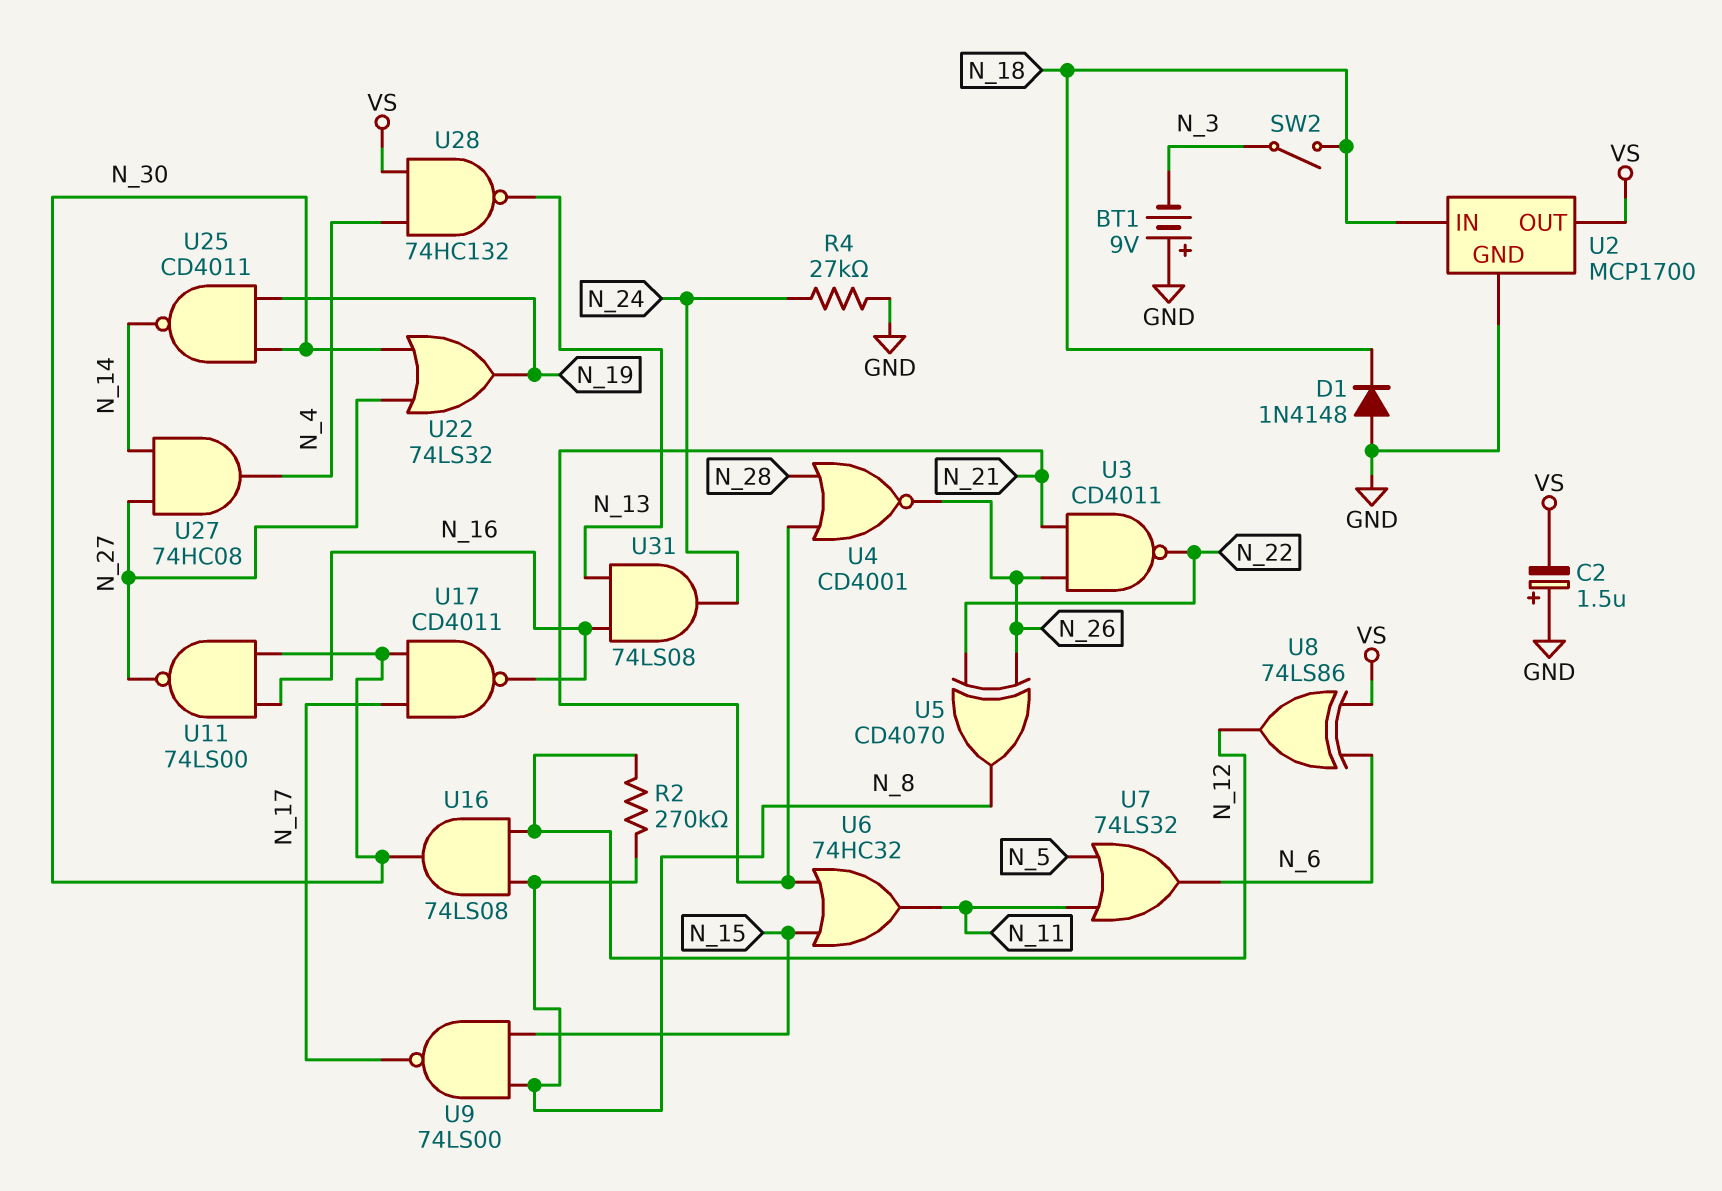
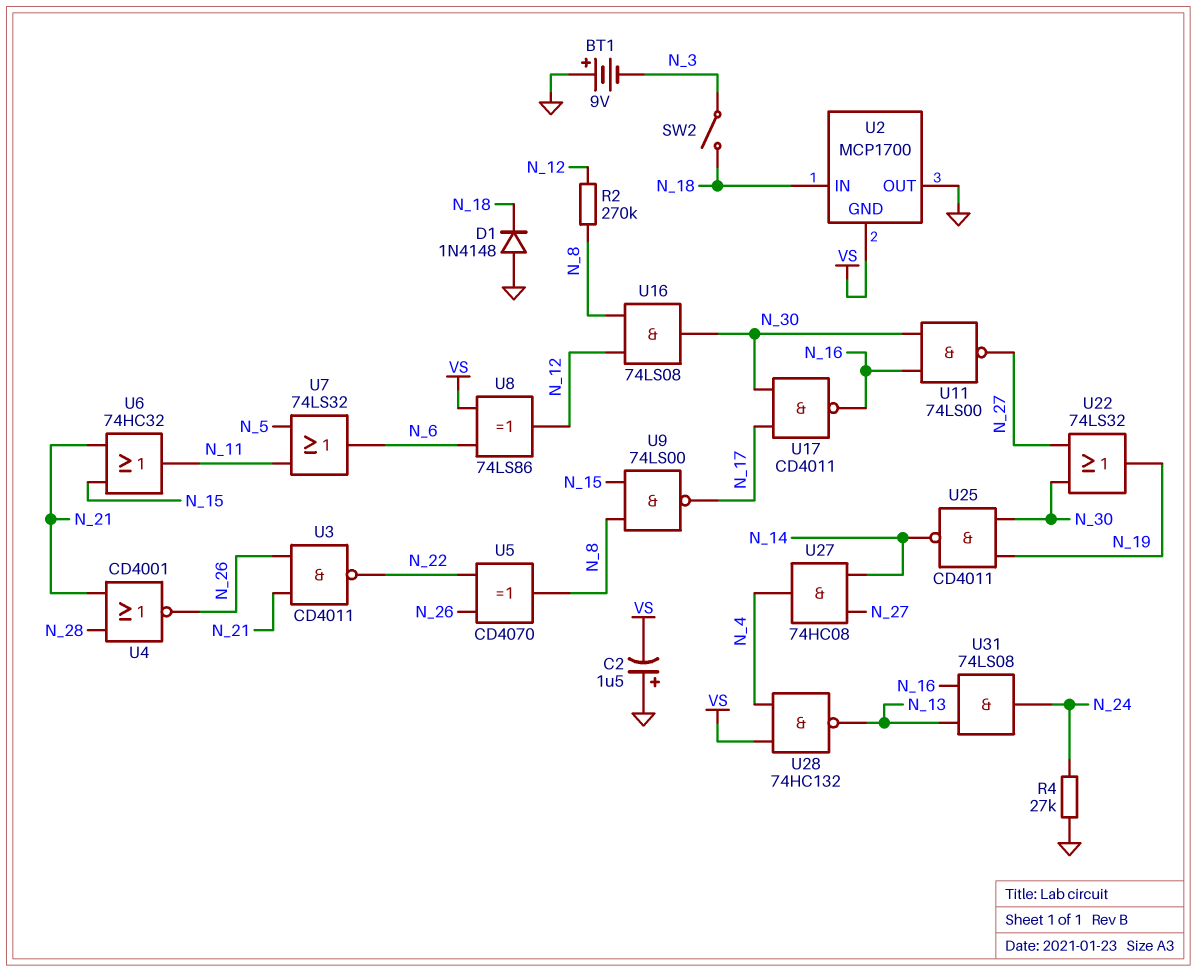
U2 pin GND: GND -> VS
U2 pin OUT: VS -> GND

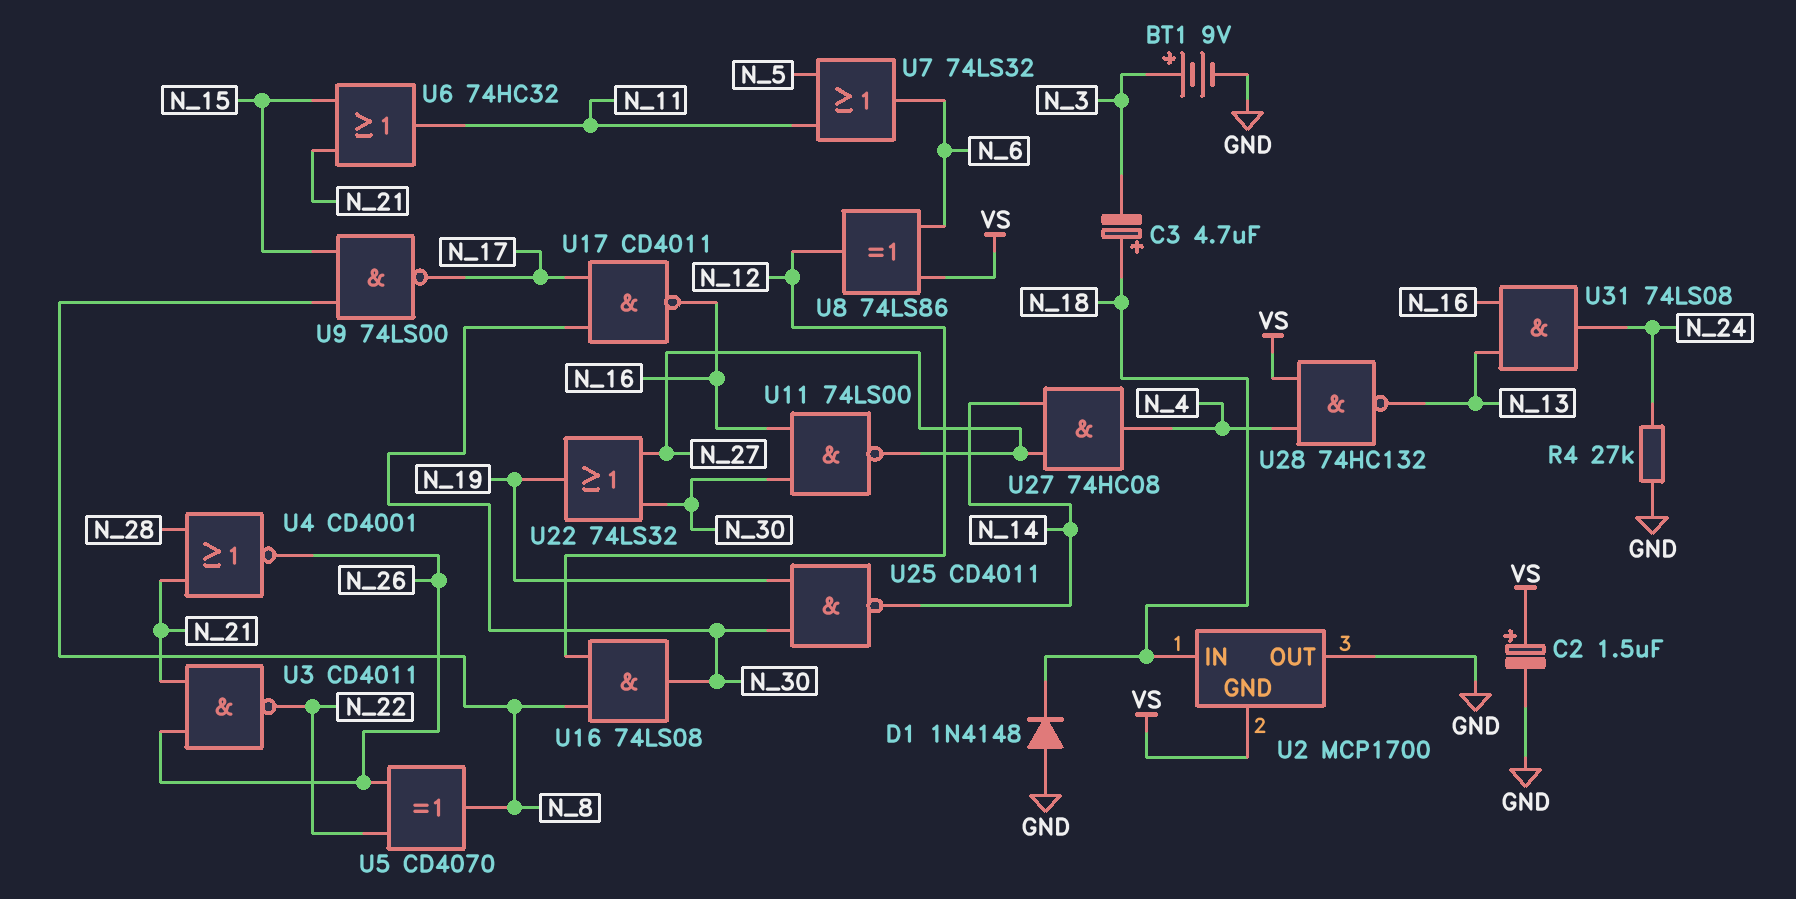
BT1: 9V (plus GND, minus N_3) -> 9V (plus N_3, minus GND)
C2: 1.5uF (plus GND, minus VS) -> 1.5uF (plus VS, minus GND)
C3: none -> 4.7uF (plus N_18, minus N_3)
R2: 270k (N_8, N_12) -> none
SW2: switch (N_3, N_18) -> none

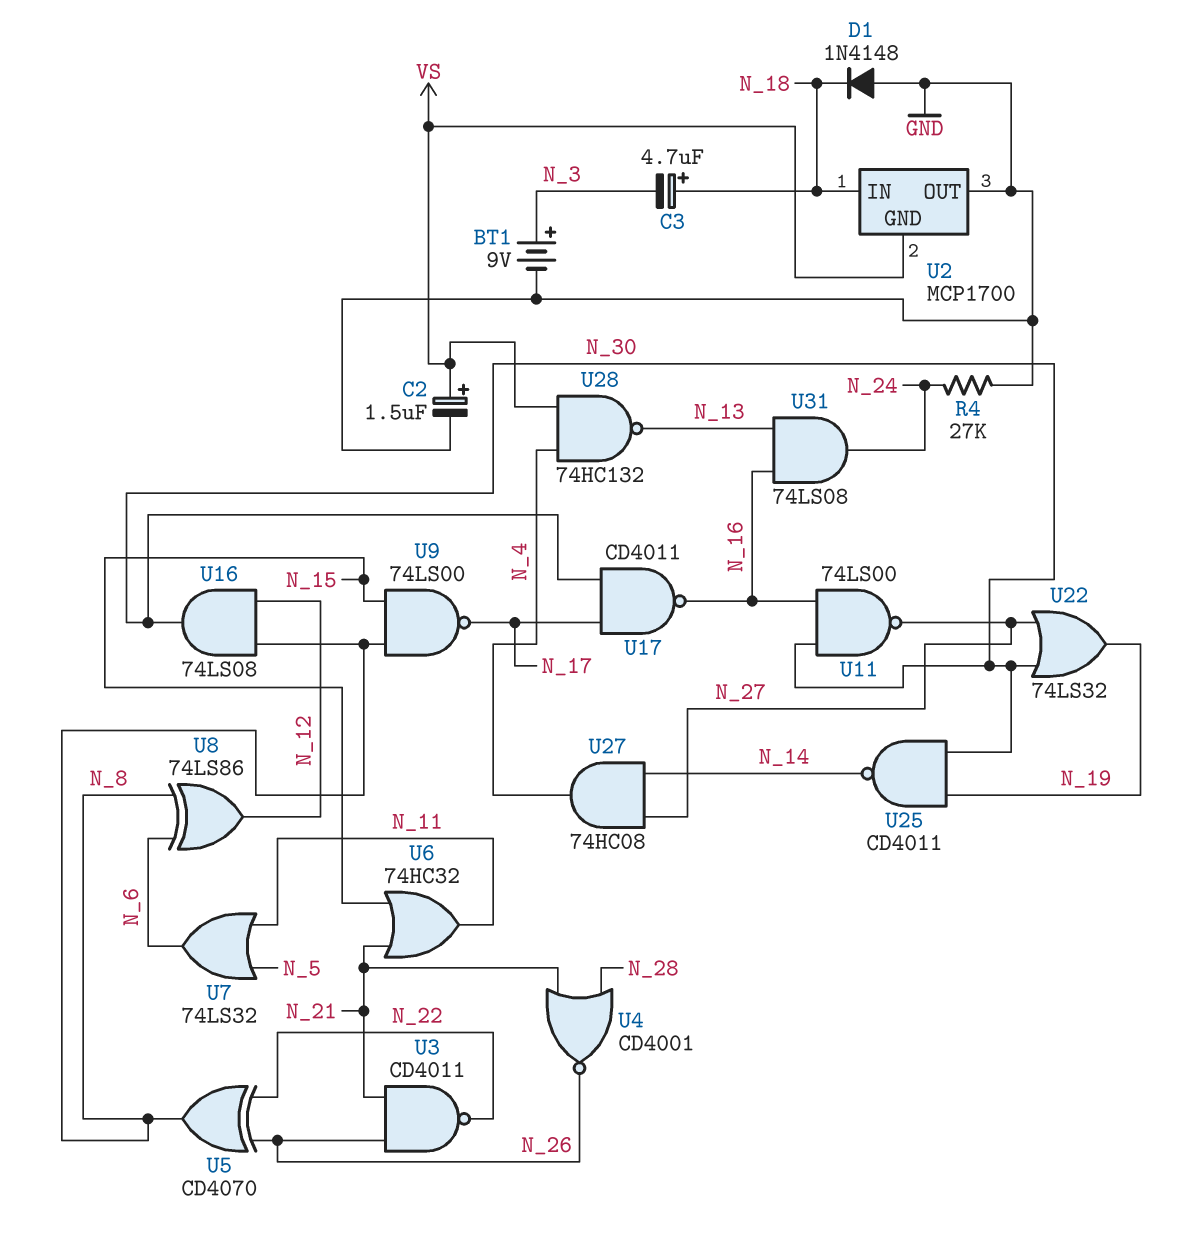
U8: XOR 74LS86 (in N_6, in VS, out N_12) -> XOR 74LS86 (in N_6, in N_8, out N_12)

